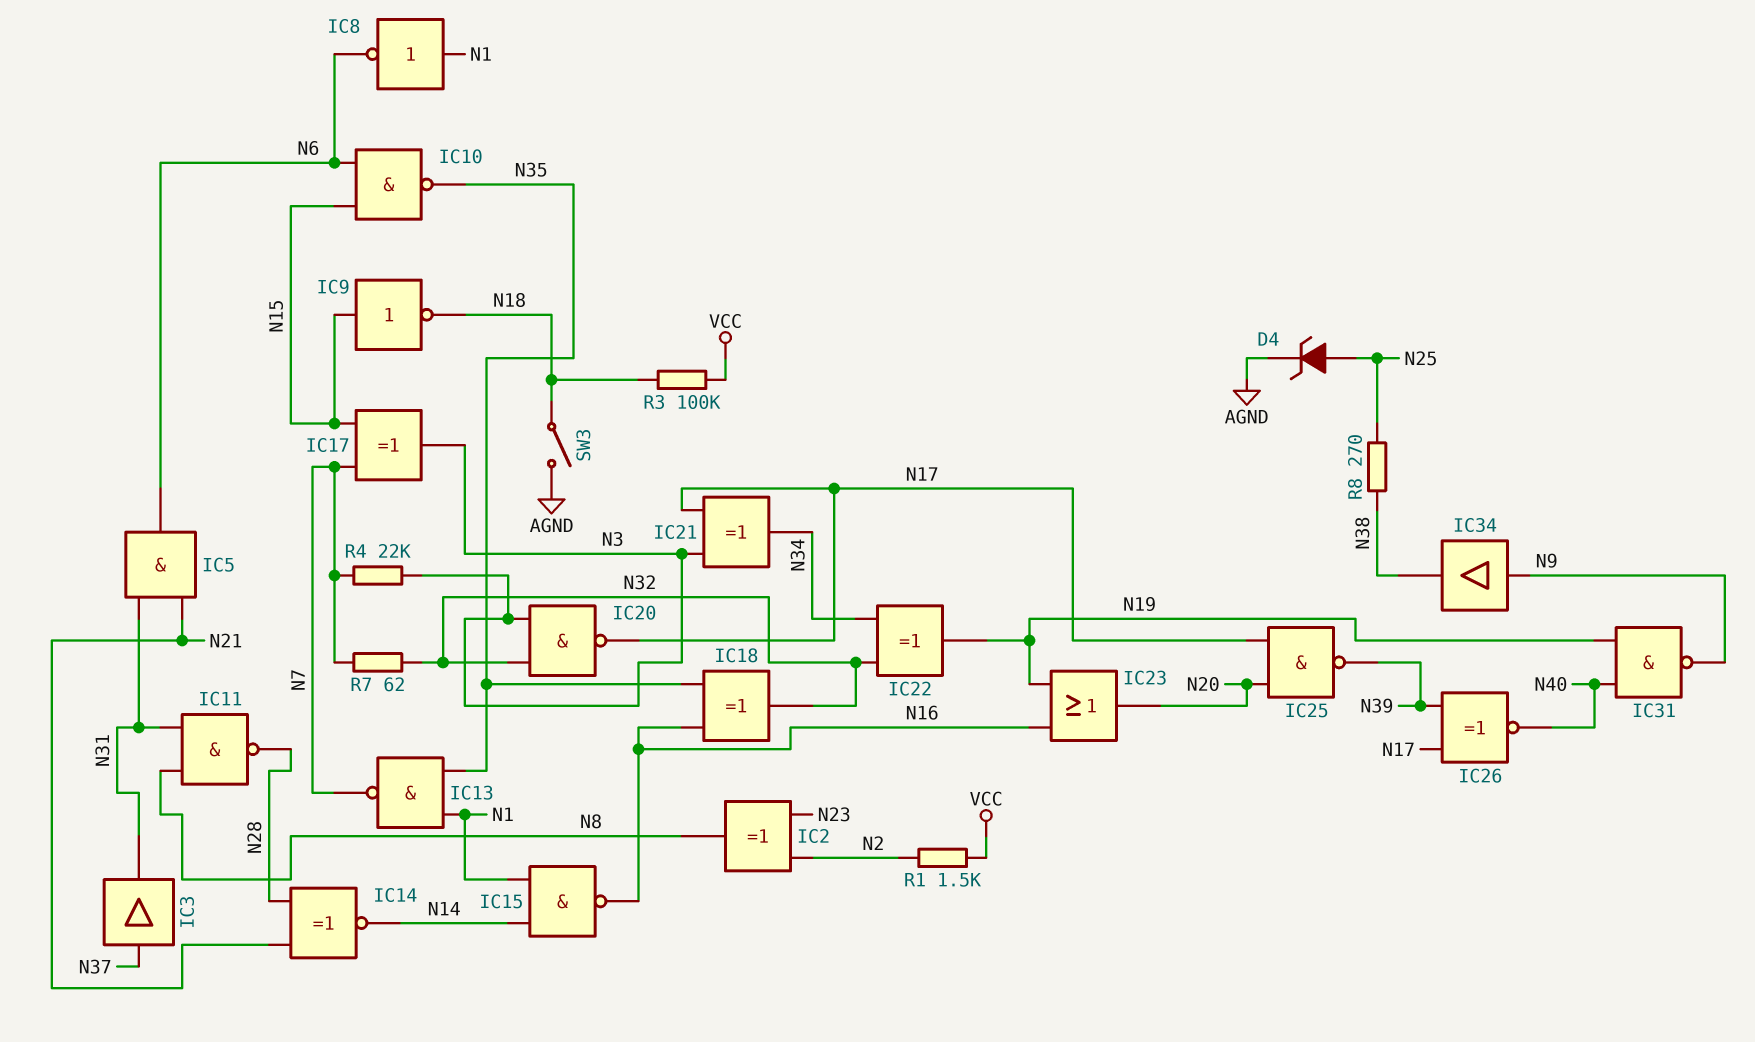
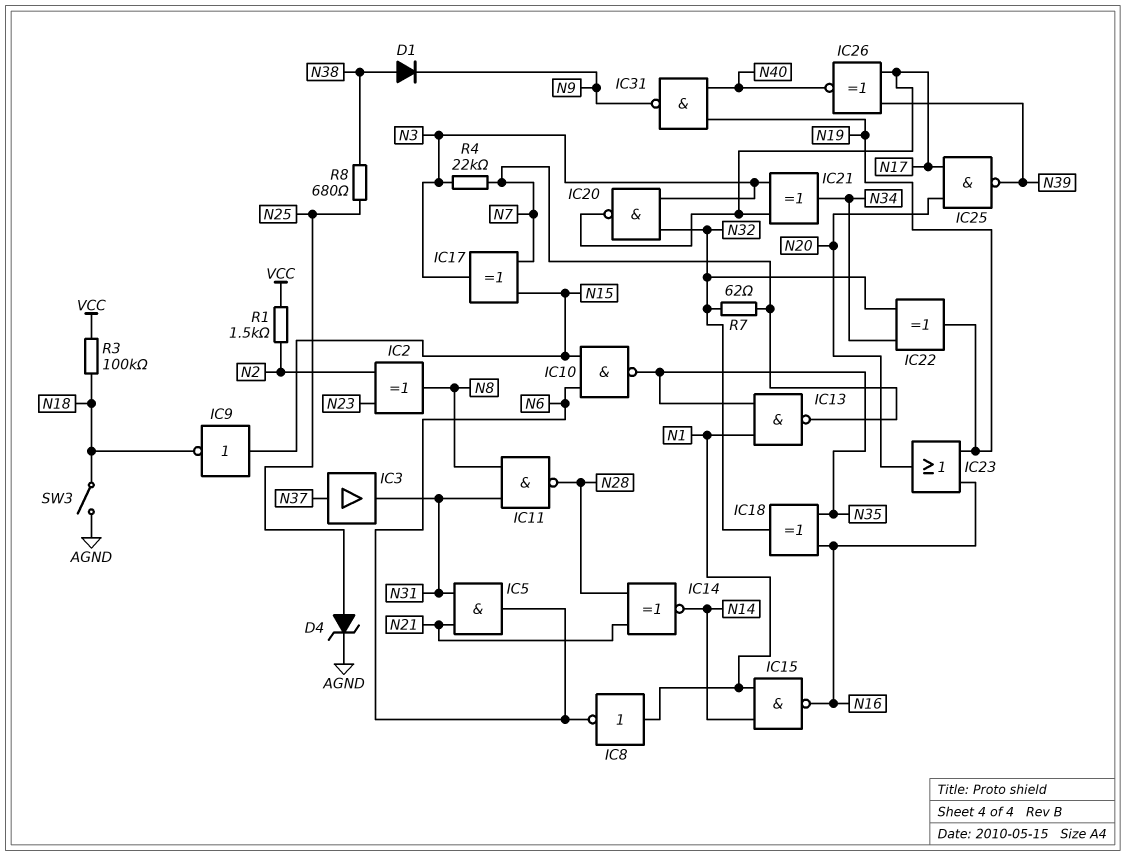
D1: none -> diode (A N38, K N9)
IC34: buffer (in N9, out N38) -> none
R8: 270 (N25, N38) -> 680 (N25, N38)

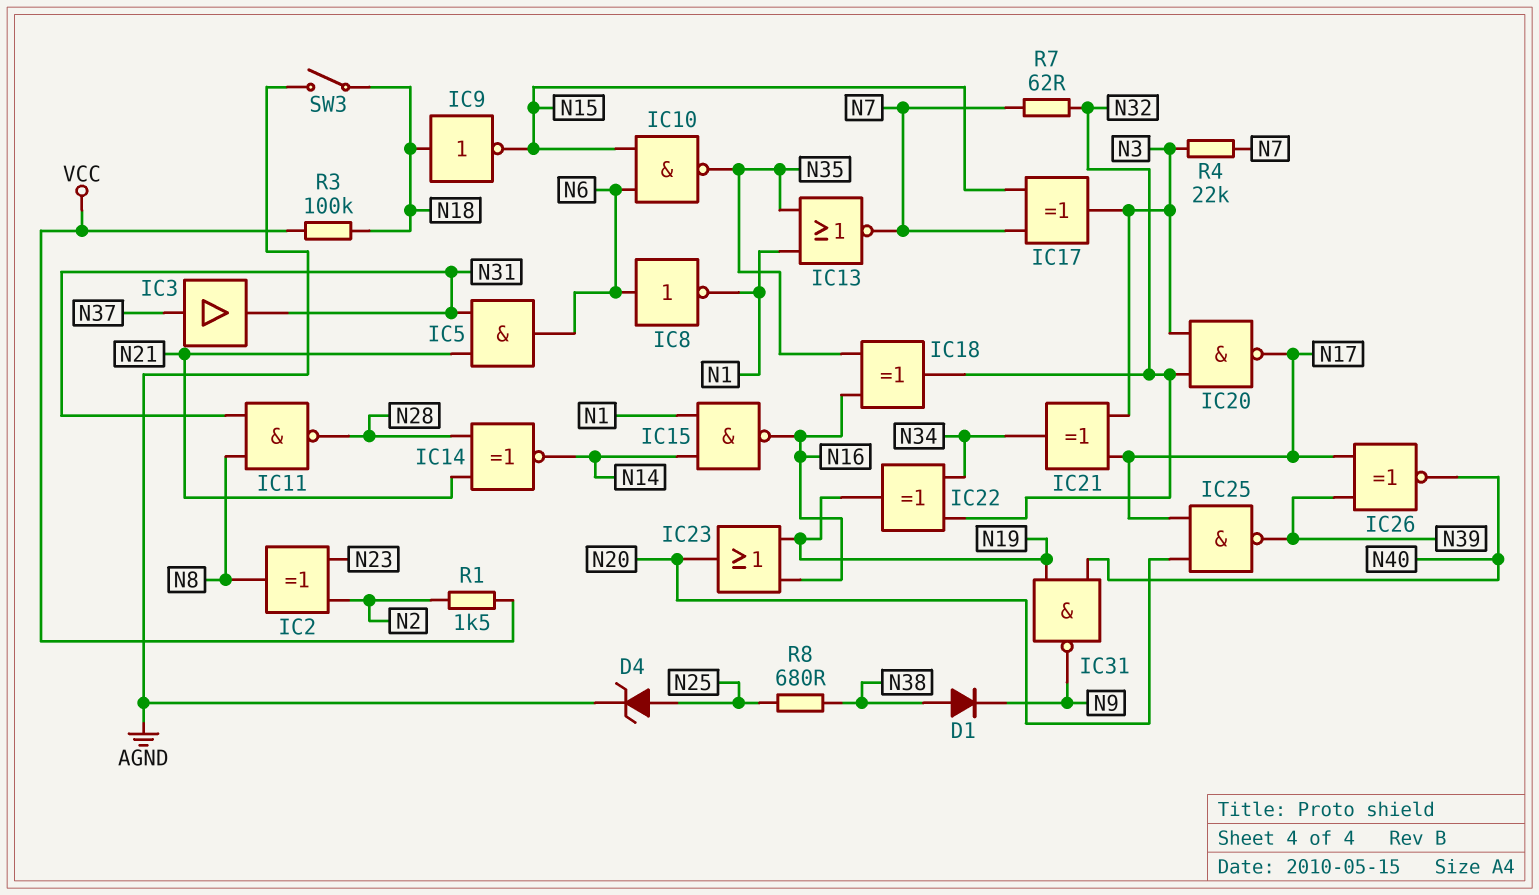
IC8: NOT (in N1, out N6) -> NOT (in N6, out N1)
IC9: NOT (in N15, out N18) -> NOT (in N18, out N15)
IC13: NAND (in N1, in N35, out N7) -> NOR (in N1, in N35, out N7)

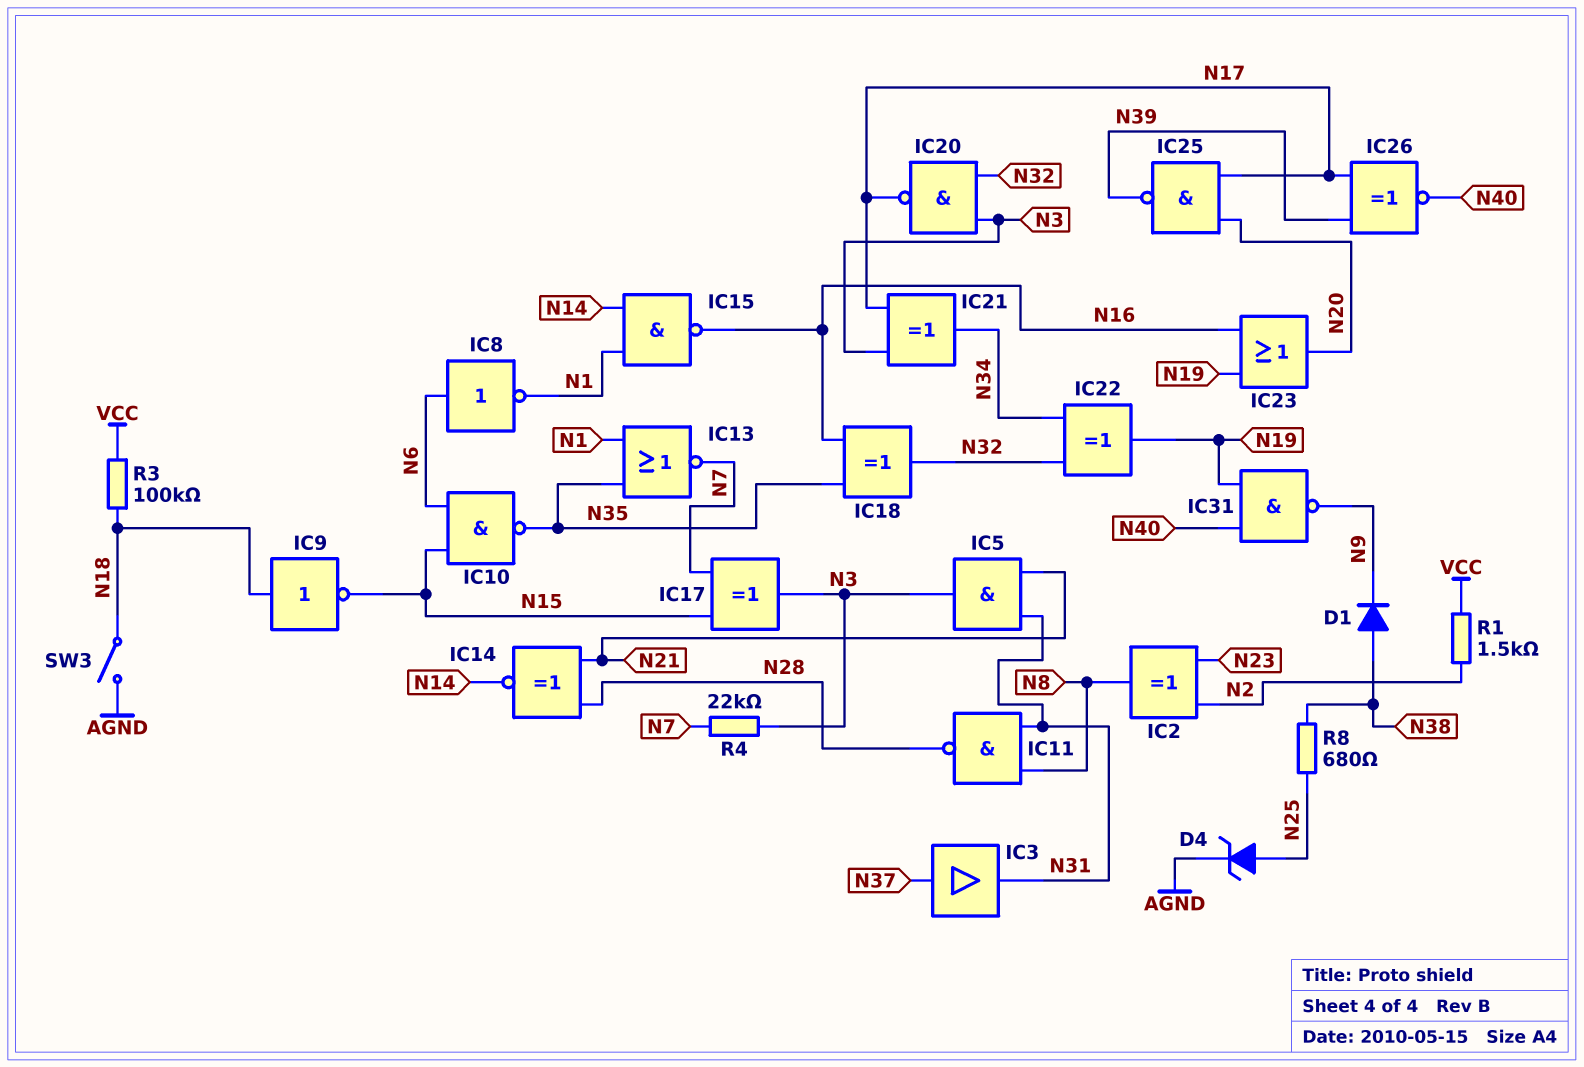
IC5: AND (in N21, in N31, out N6) -> AND (in N21, in N31, out N3)
R7: 62 (N7, N32) -> none

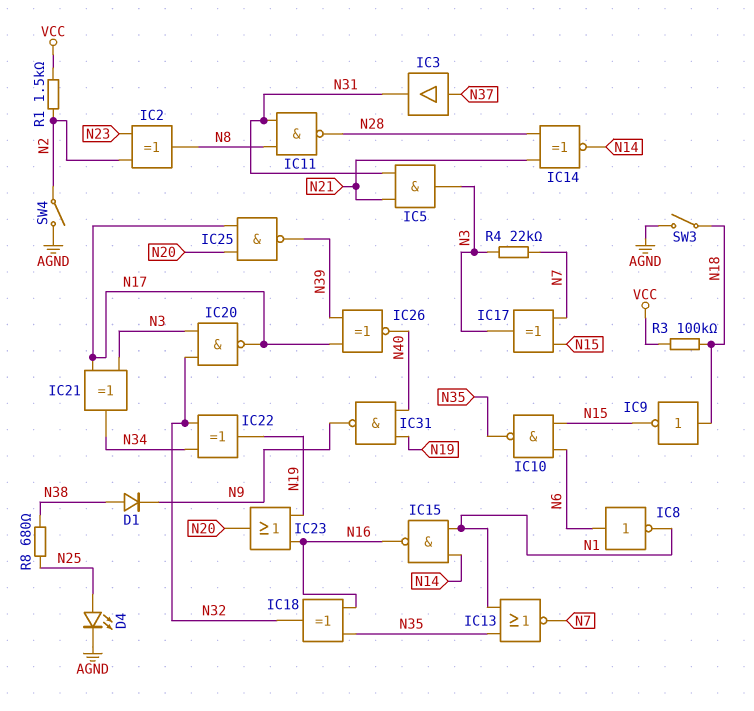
D4: zener (A N25, K AGND) -> LED (A N25, K AGND)
SW4: none -> switch (AGND, N2)

